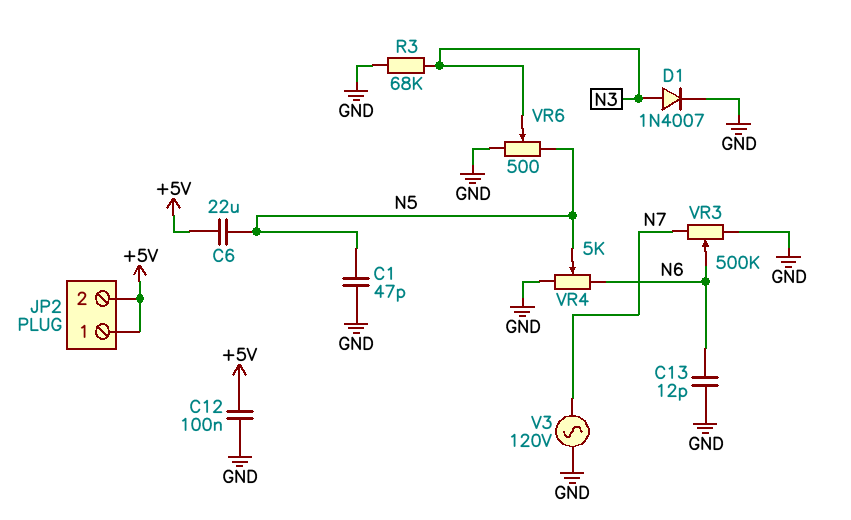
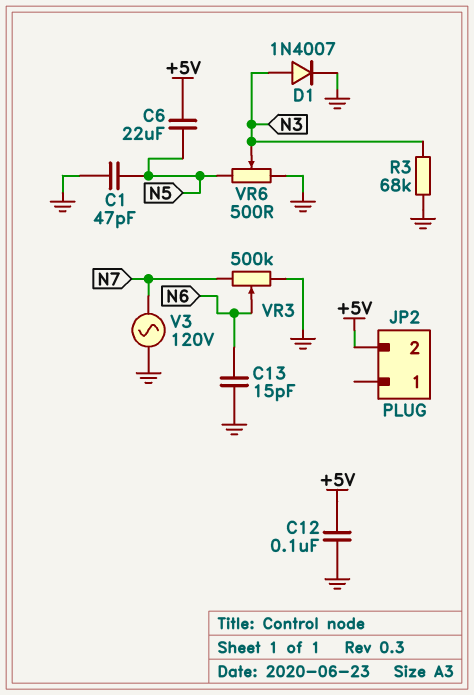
C13: 12pF (GND, N6) -> 15pF (GND, N6)
JP2 pin 1: +5V -> none
VR4: 5k (GND, N6, wiper N5) -> none

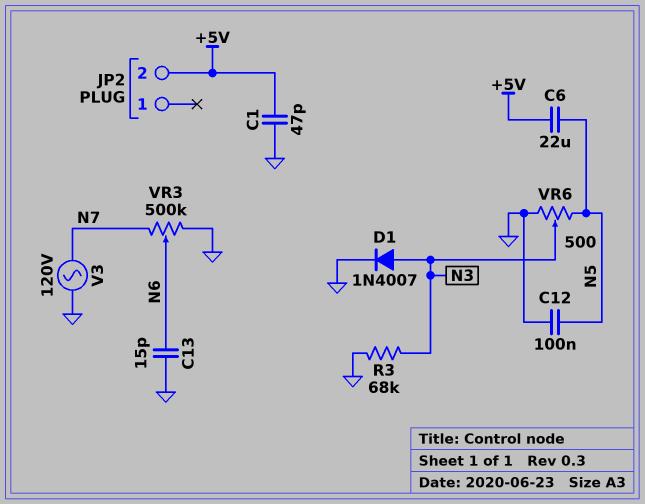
C1: 47pF (GND, N5) -> 47pF (+5V, GND)
C12: 100nF (+5V, GND) -> 100nF (GND, N5)

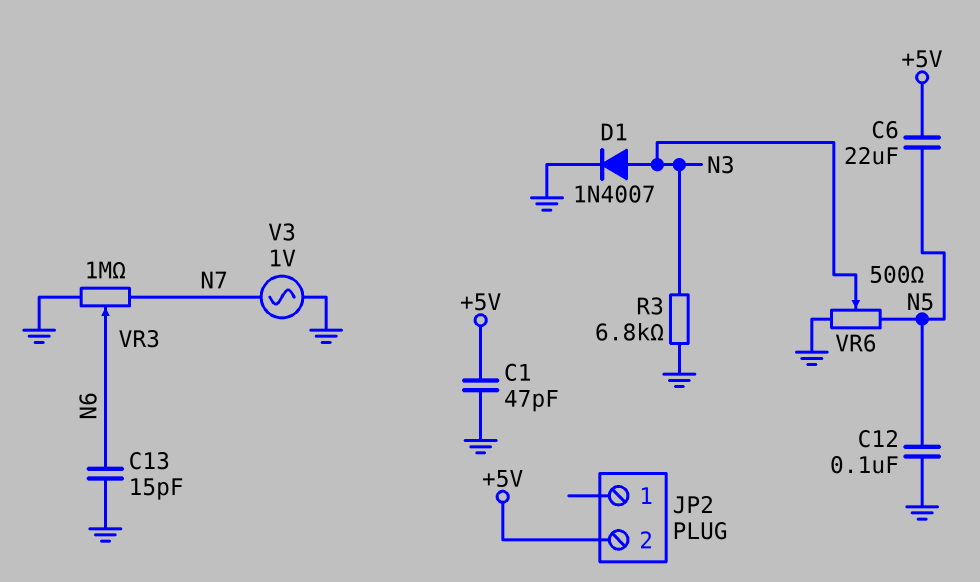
R3: 68k (GND, N3) -> 6.8k (GND, N3)
V3: AC 120V (GND, N7) -> AC 1V (GND, N7)
VR3: 500k (GND, N7, wiper N6) -> 1M (GND, N7, wiper N6)

